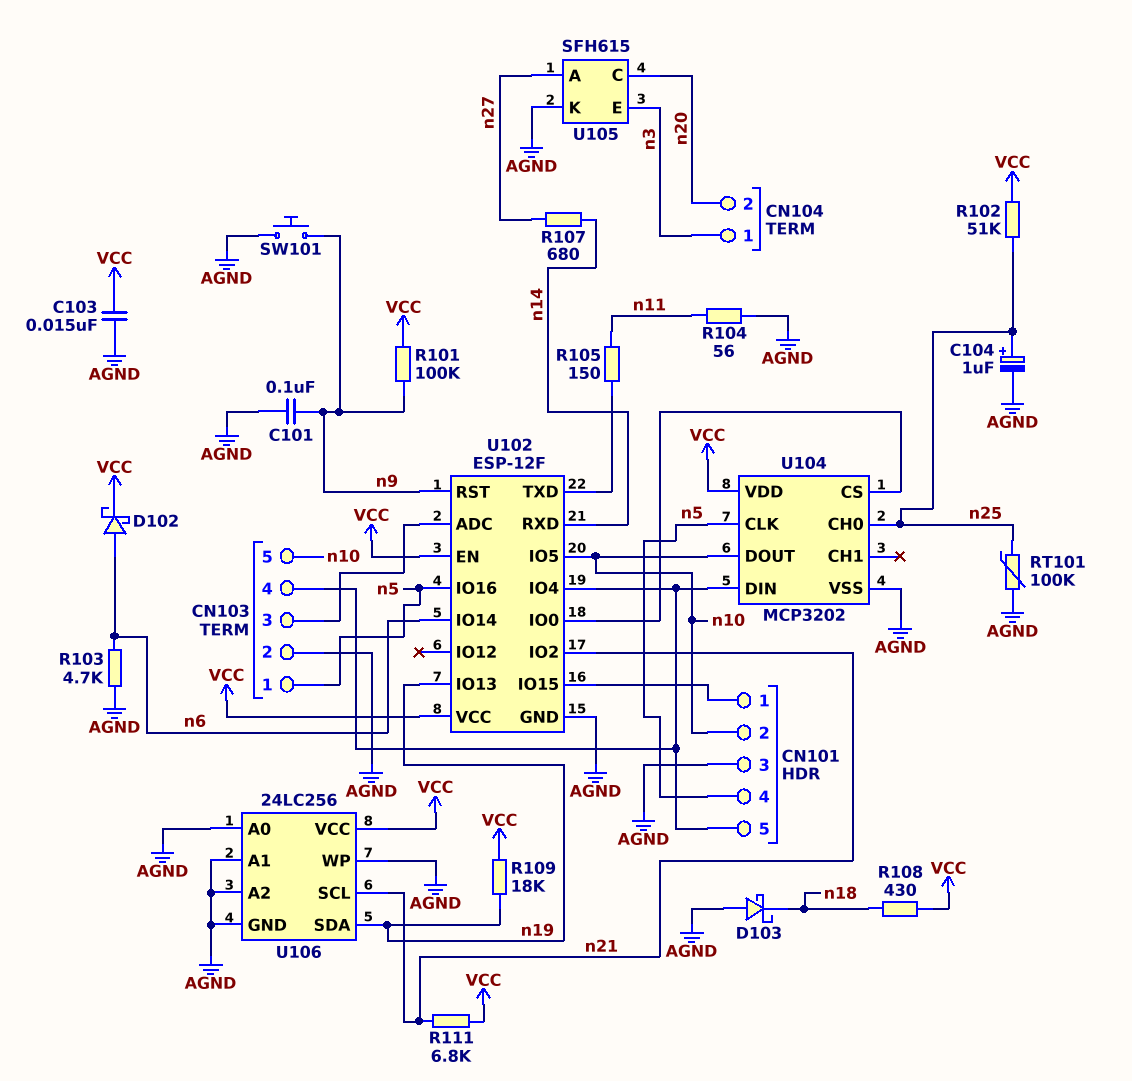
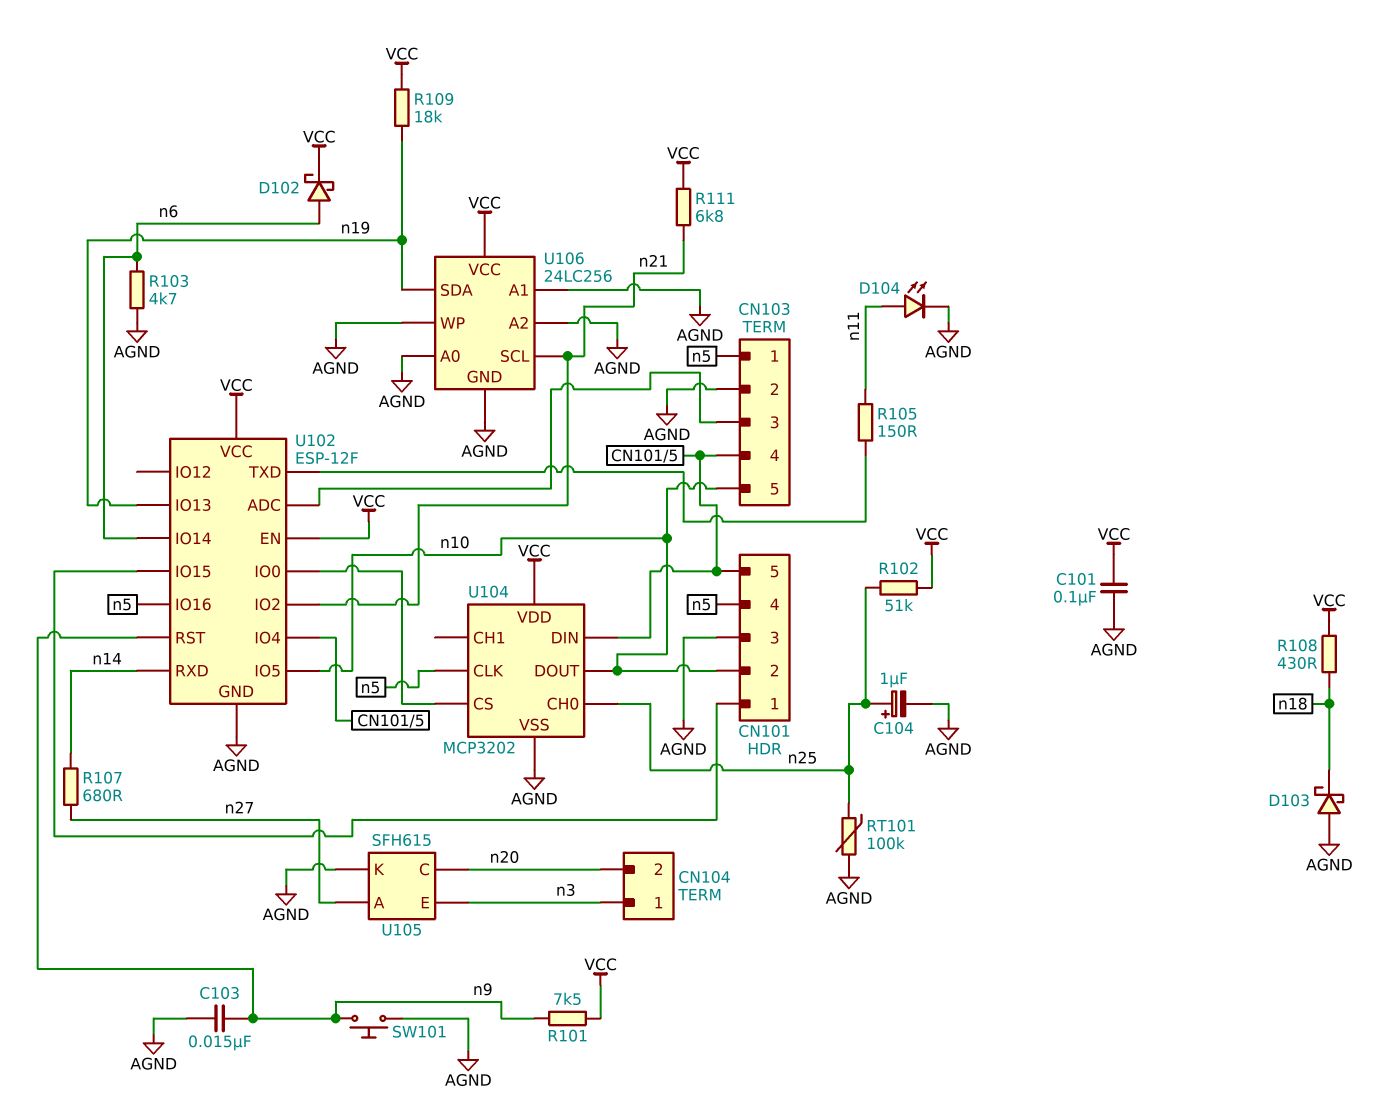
C101: 100nF (AGND, n9) -> 100nF (AGND, VCC)
C103: 15nF (AGND, VCC) -> 15nF (AGND, n9)
D104: none -> LED (A n11, K AGND)
R101: 100k (VCC, n9) -> 7.5k (VCC, n9)
R104: 56 (AGND, n11) -> none

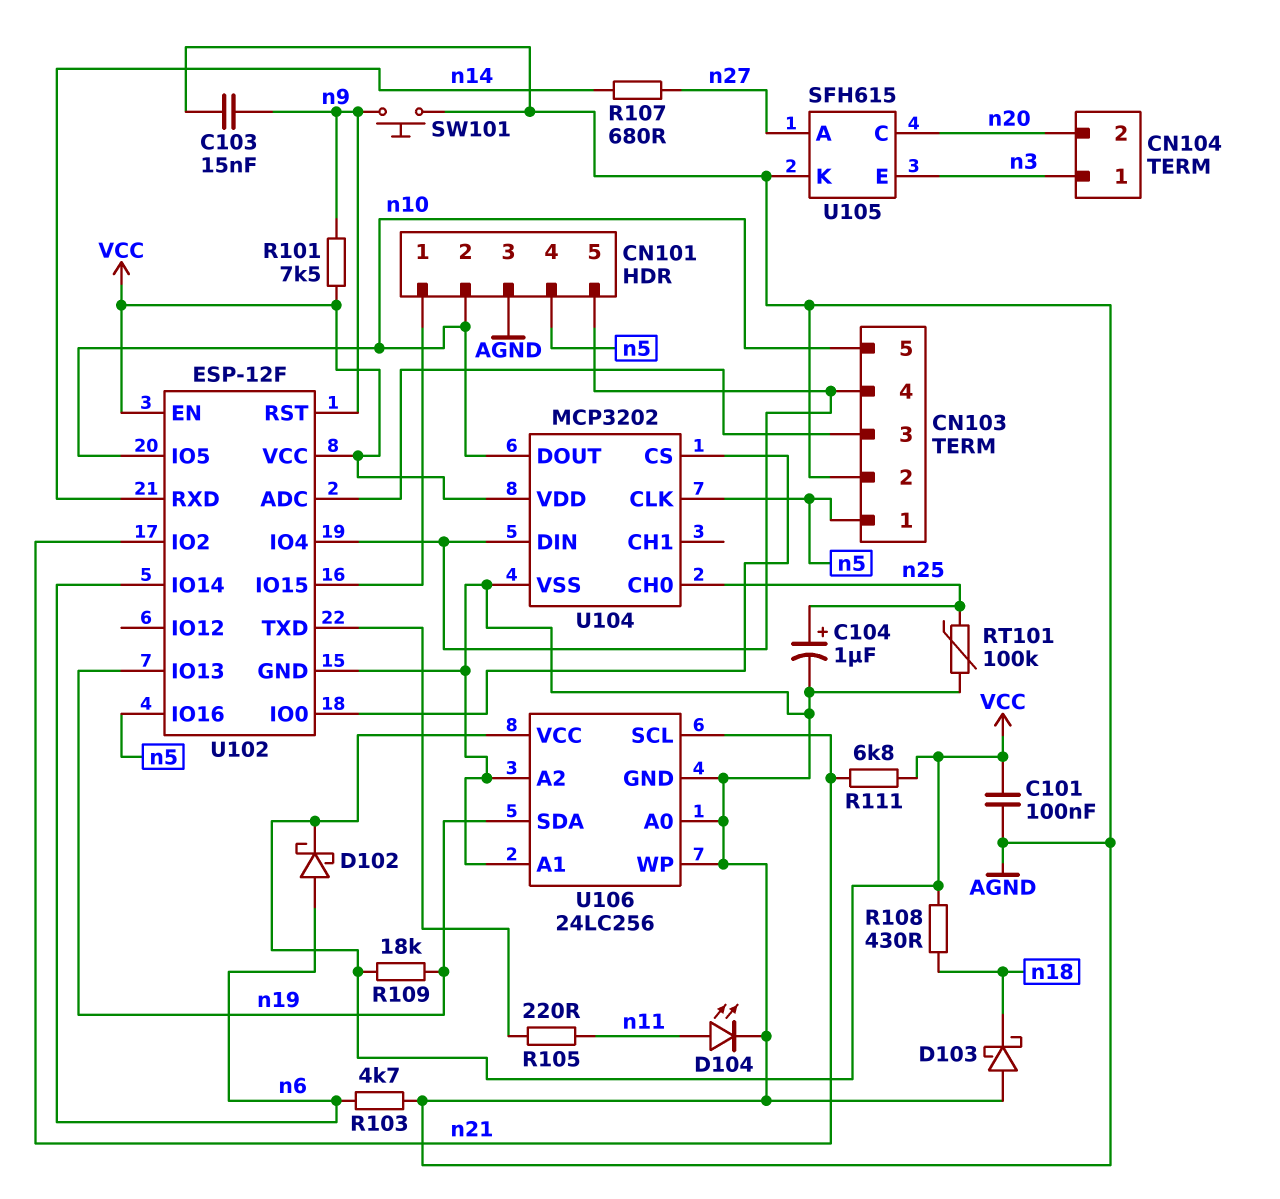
R102: 51k (VCC, n25) -> none
R105: 150 (U102/TXD, n11) -> 220 (U102/TXD, n11)

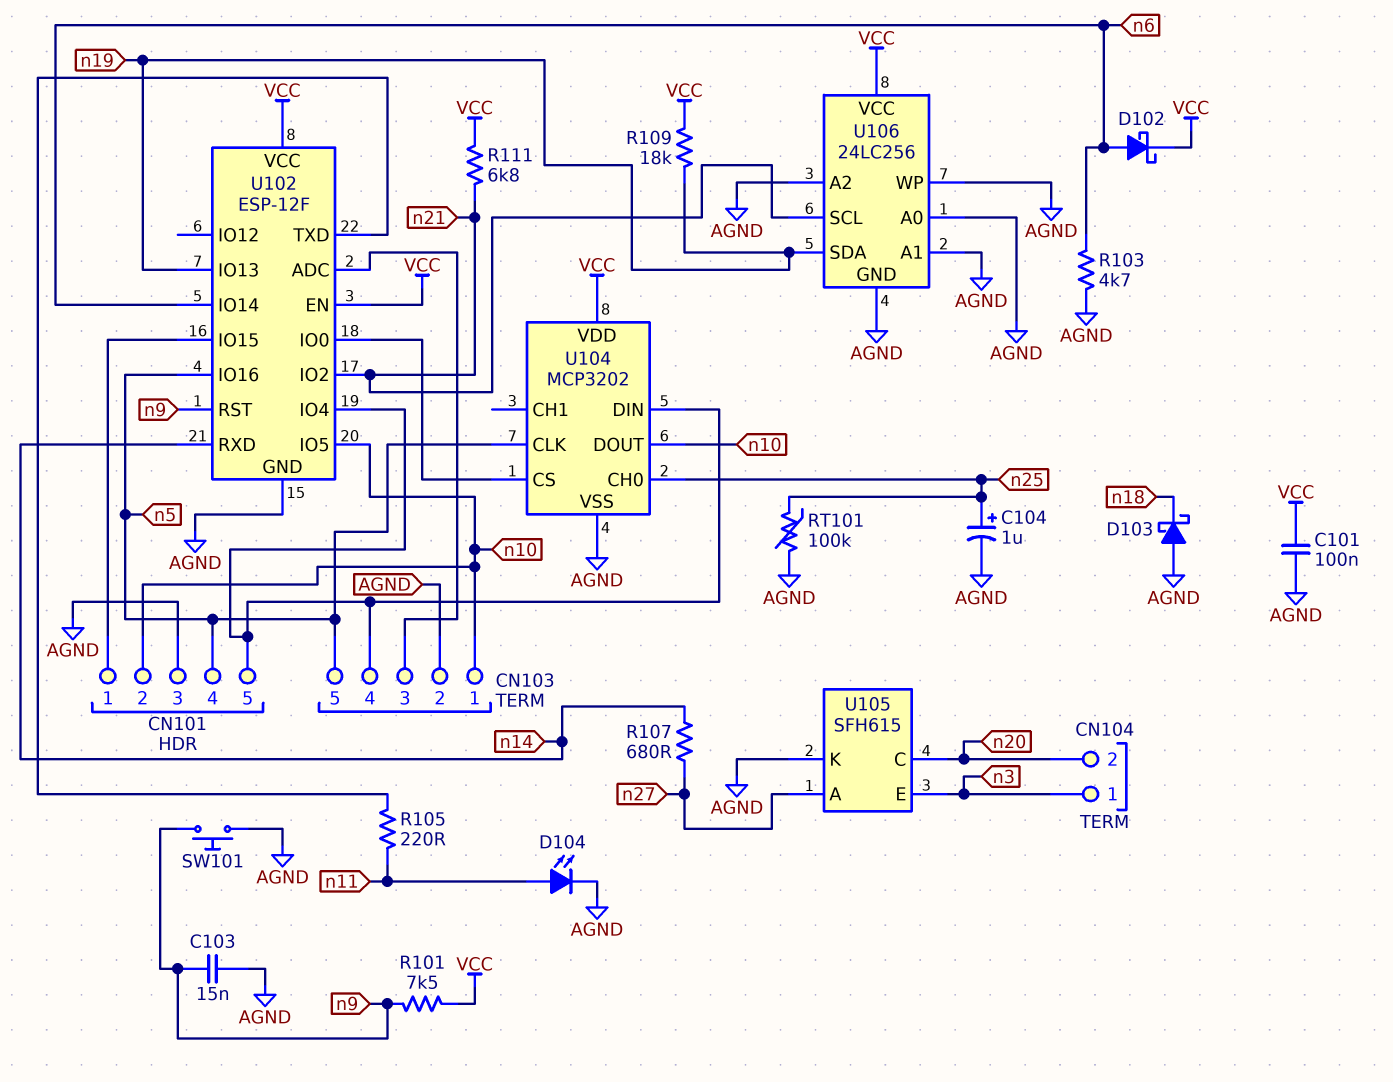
CN103 pin 1: n5 -> n10
CN103 pin 5: n10 -> n5
R108: 430 (VCC, n18) -> none

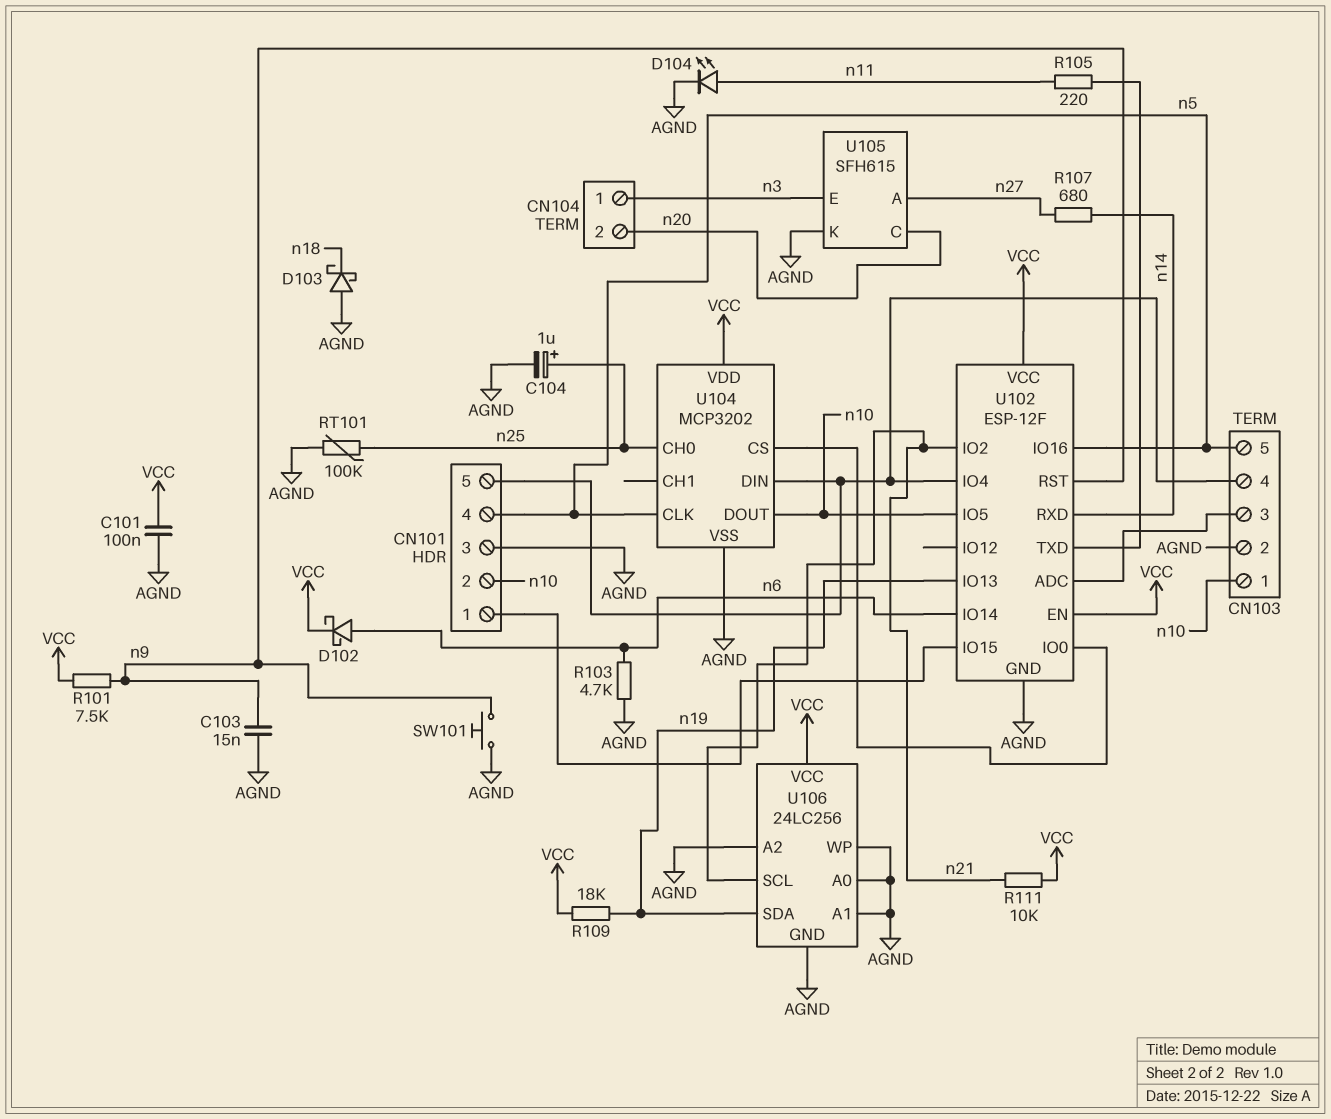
R111: 6.8k (VCC, n21) -> 10k (VCC, n21)

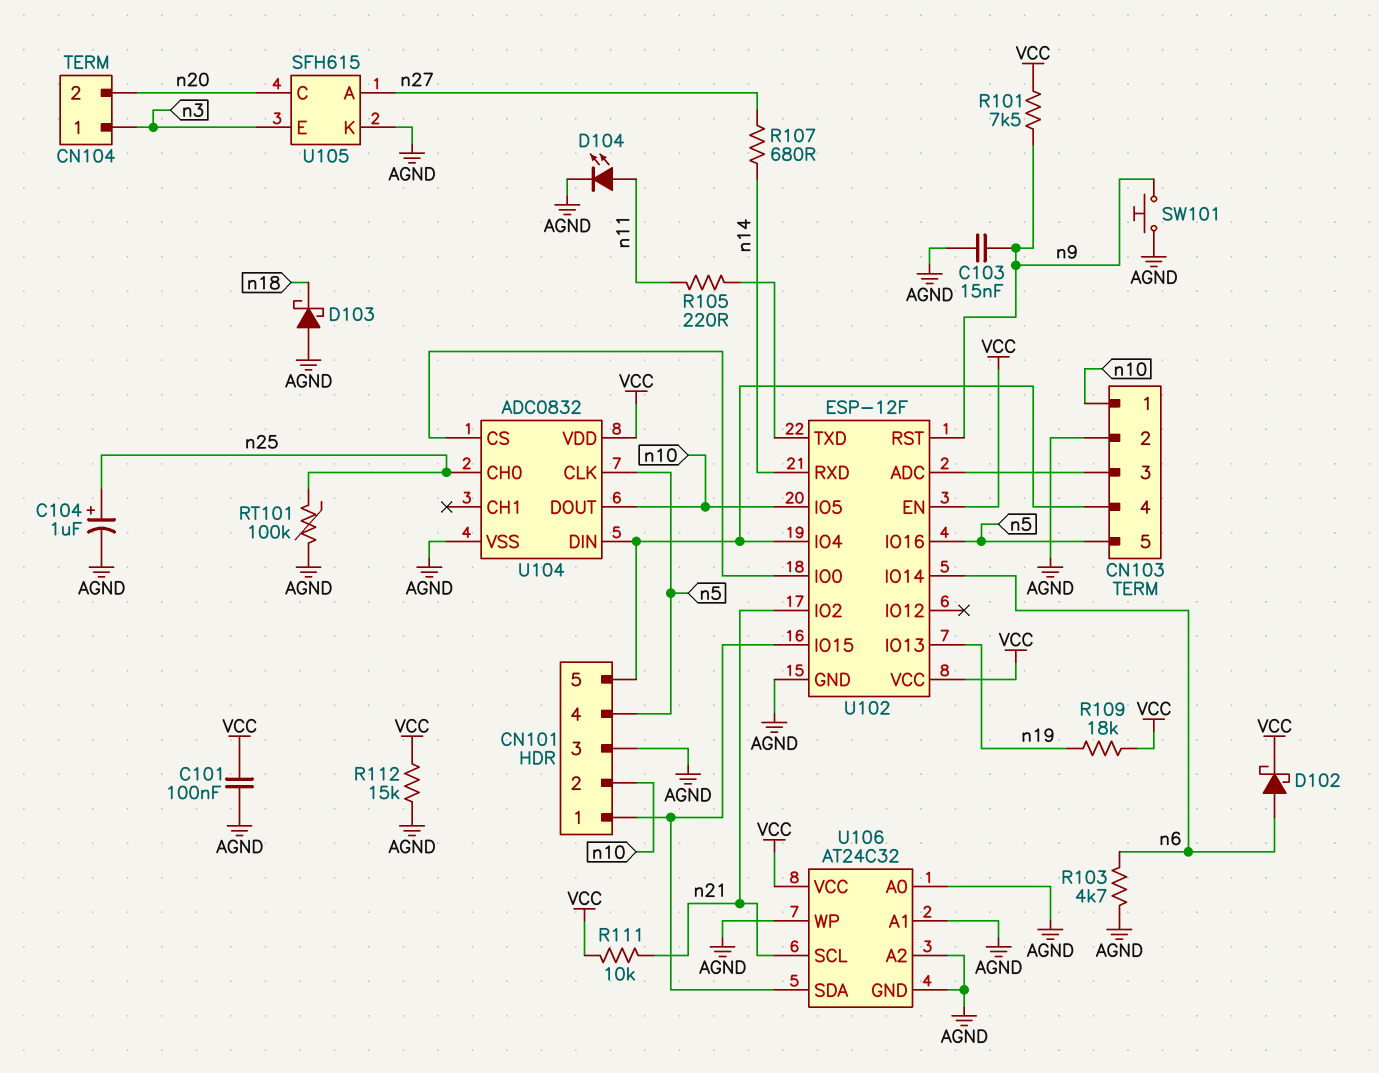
R112: none -> 15k (AGND, VCC)
U104: MCP3202 -> ADC0832
U106: 24LC256 -> AT24C32
U106 pin SDA: n19 -> CN101/1

